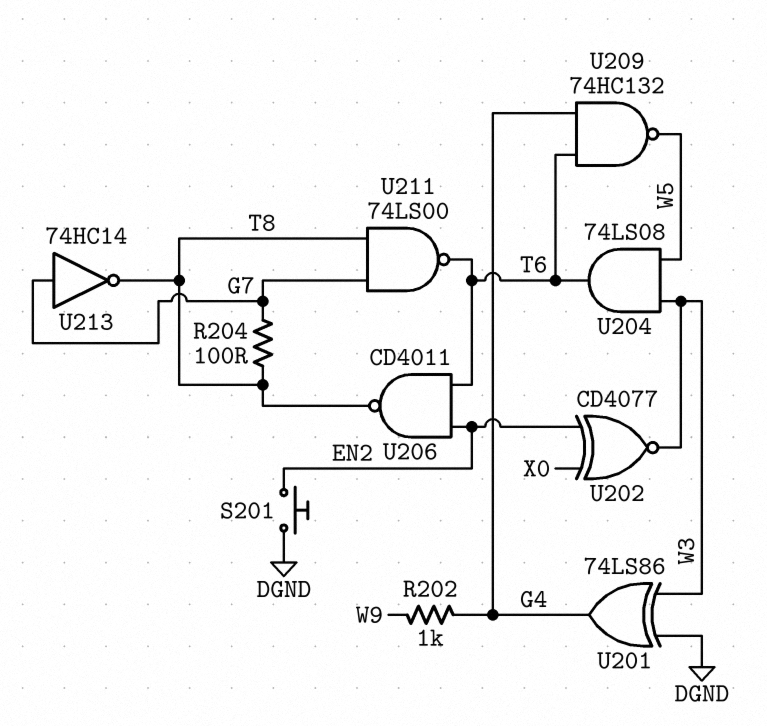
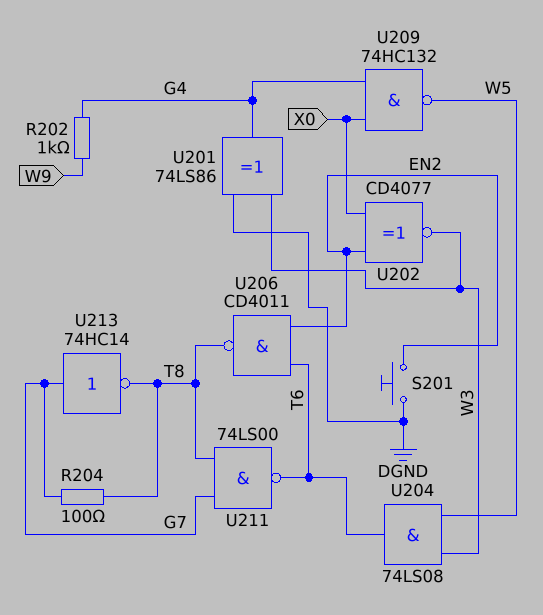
U209: NAND 74HC132 (in G4, in T6, out W5) -> NAND 74HC132 (in G4, in X0, out W5)

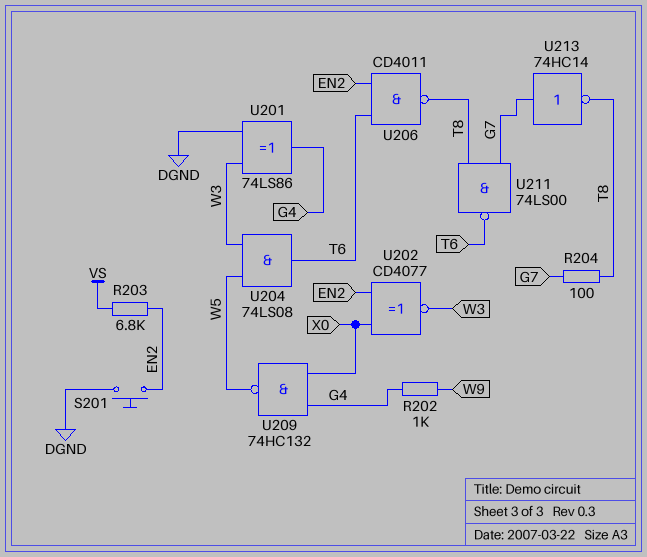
R203: none -> 6.8k (EN2, VS)

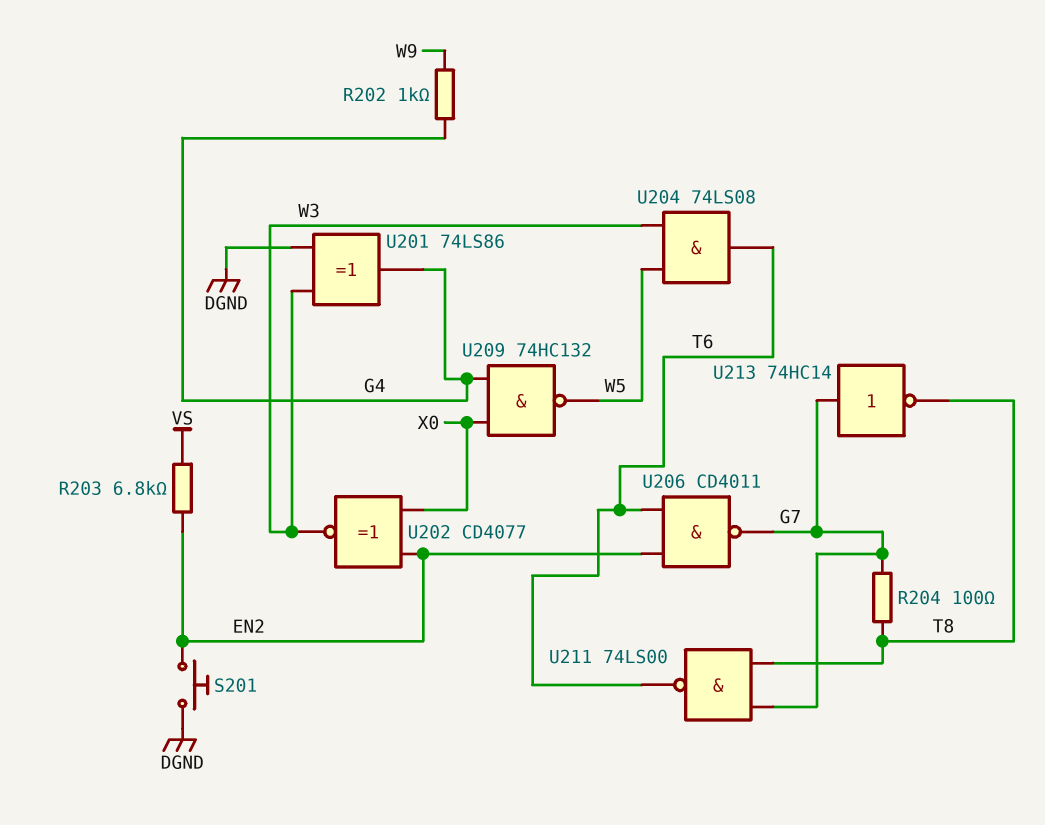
U206: NAND CD4011 (in EN2, in T6, out T8) -> NAND CD4011 (in EN2, in T6, out G7)

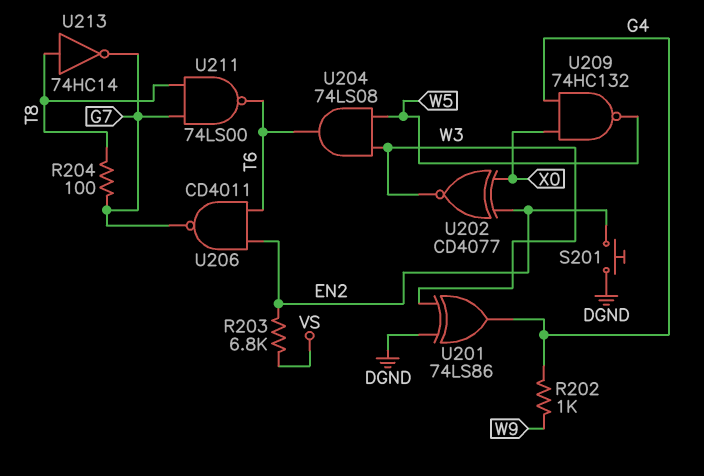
U213: NOT 74HC14 (in G7, out T8) -> NOT 74HC14 (in T8, out G7)

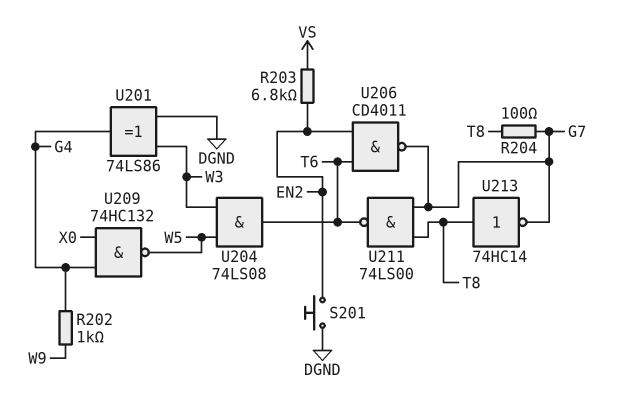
U202: XNOR CD4077 (in EN2, in X0, out W3) -> none

